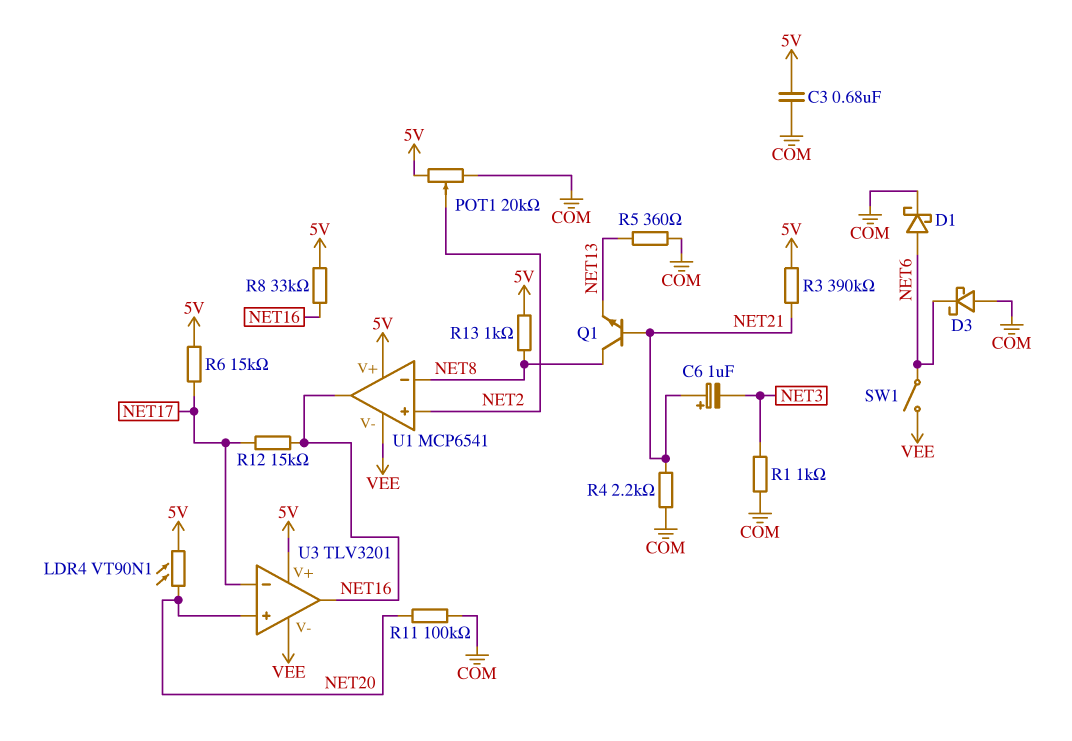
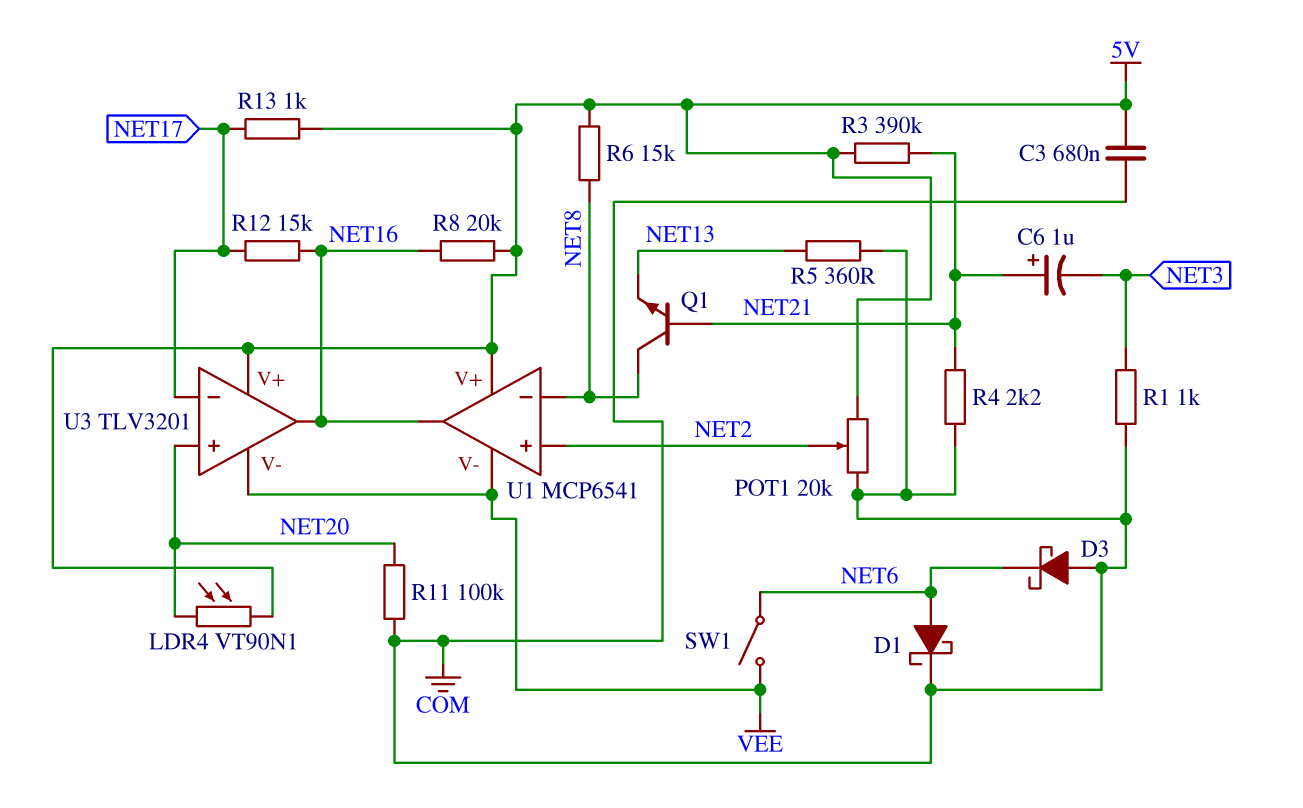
R6: 15k (5V, NET17) -> 15k (5V, NET8)
R8: 33k (5V, NET16) -> 20k (5V, NET16)
R13: 1k (5V, NET8) -> 1k (5V, NET17)

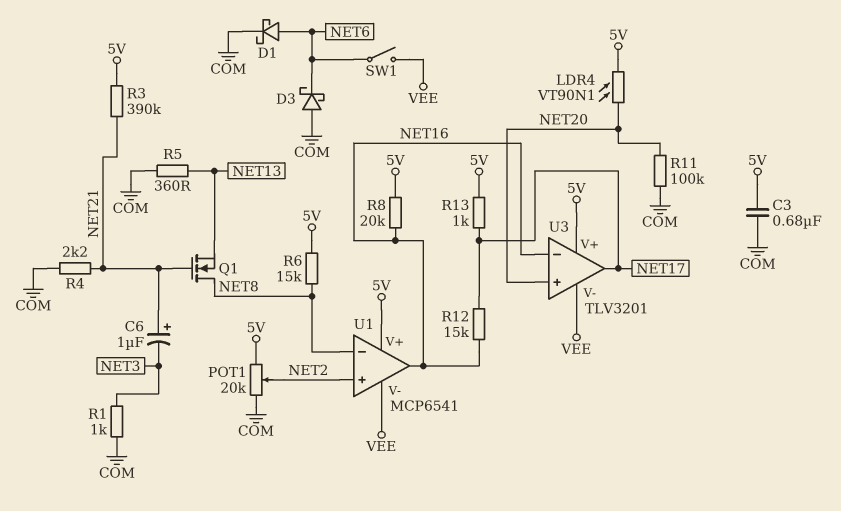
Q1: NPN (B NET21, C NET8, E NET13) -> NMOS (G NET21, D NET8, S NET13)
U3 pin in-: NET17 -> NET16
U3 pin out: NET16 -> NET17

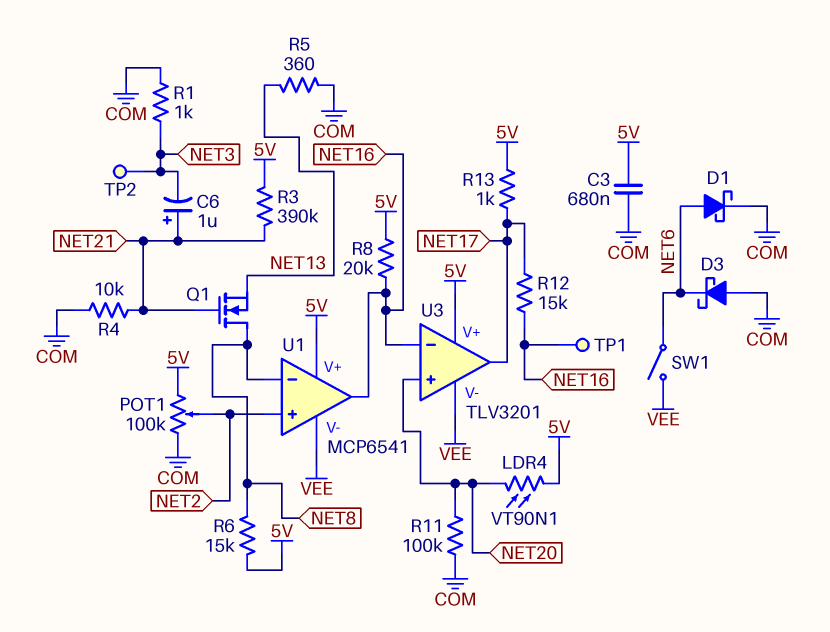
POT1: 20k (5V, COM, wiper NET2) -> 100k (5V, COM, wiper NET2)
R4: 2.2k (COM, NET21) -> 10k (COM, NET21)
TP1: none -> test point (NET16)
TP2: none -> test point (NET3)

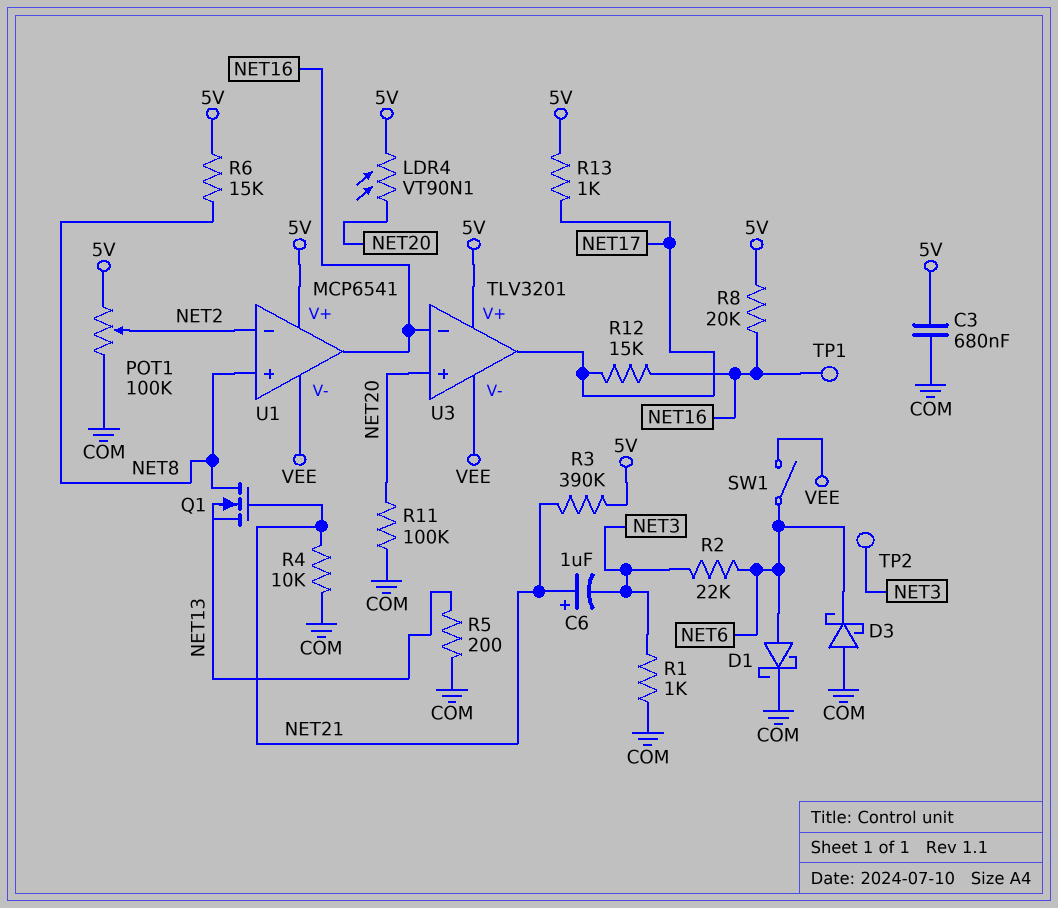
R2: none -> 22k (NET3, NET6)
R5: 360 (COM, NET13) -> 200 (COM, NET13)
U1 pin in+: NET2 -> NET8
U1 pin in-: NET8 -> NET2

